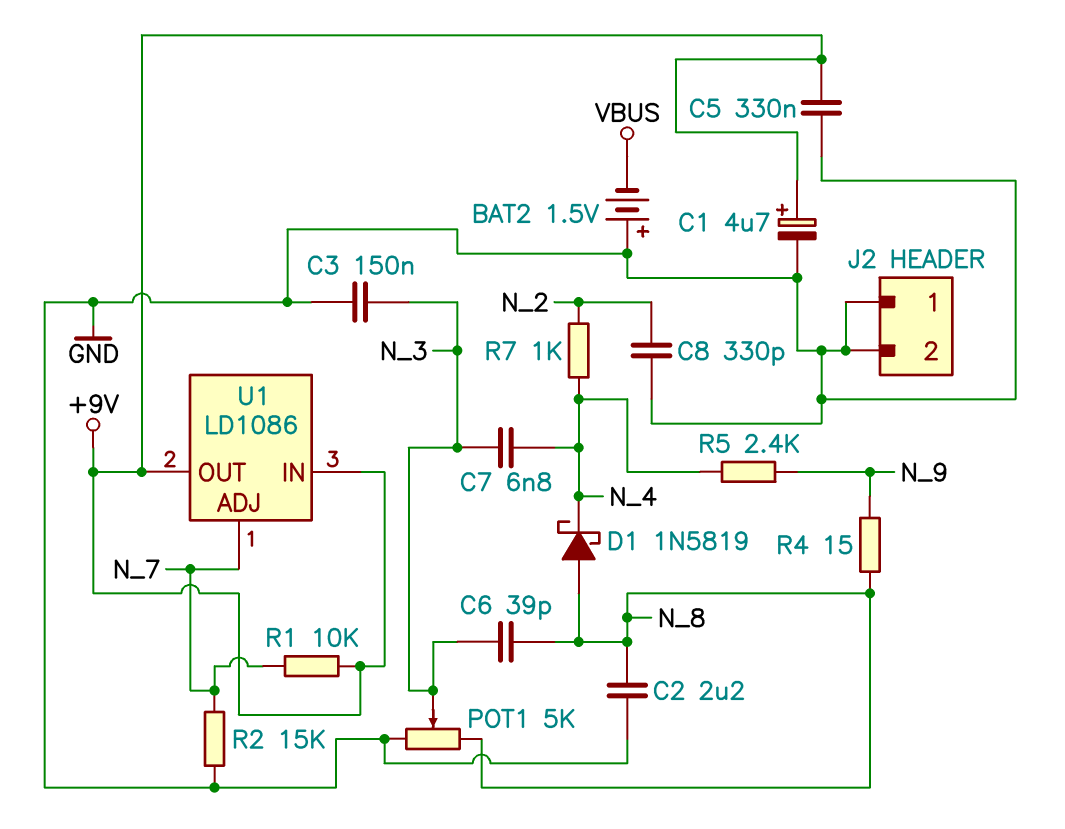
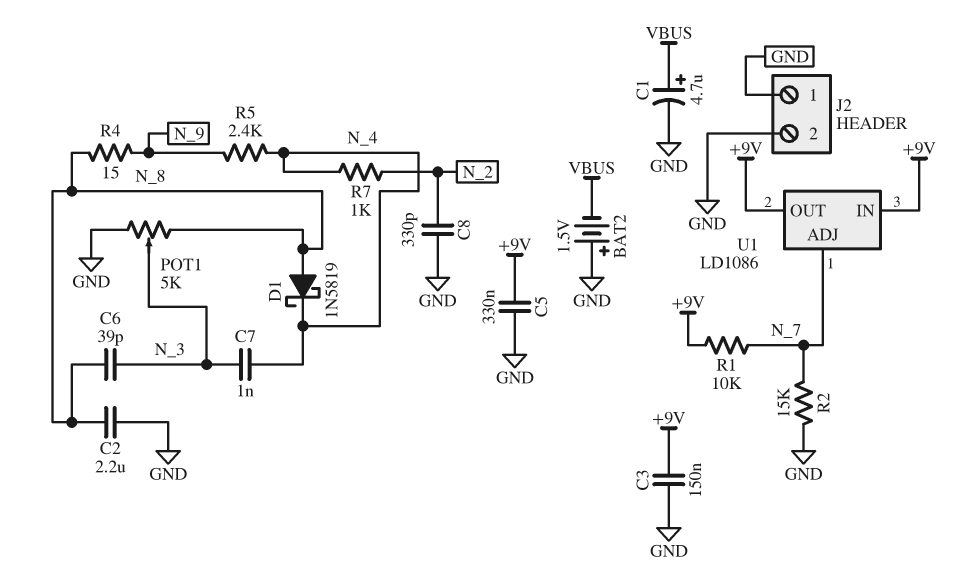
C1: 4.7uF (plus +9V, minus GND) -> 4.7uF (plus VBUS, minus GND)
C3: 150nF (GND, N_3) -> 150nF (+9V, GND)
C7: 6.8nF (N_3, N_4) -> 1nF (N_3, N_4)

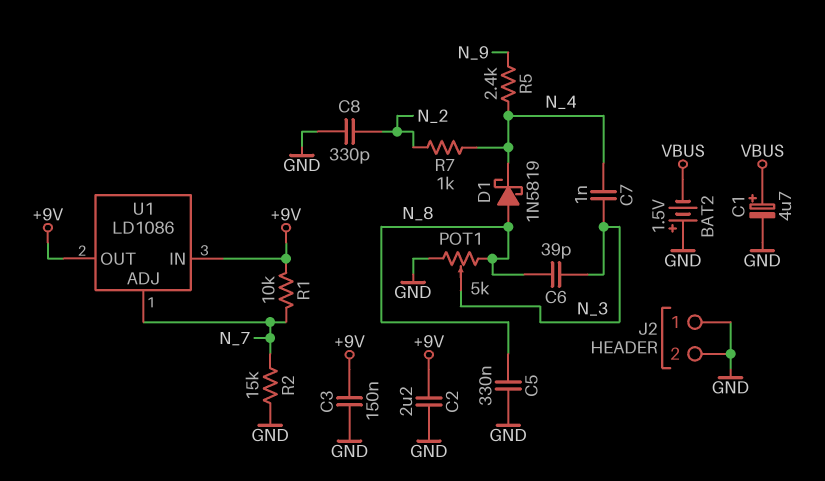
C2: 2.2uF (GND, N_8) -> 2.2uF (+9V, GND)
C5: 330nF (+9V, GND) -> 330nF (GND, N_8)
R4: 15 (N_8, N_9) -> none

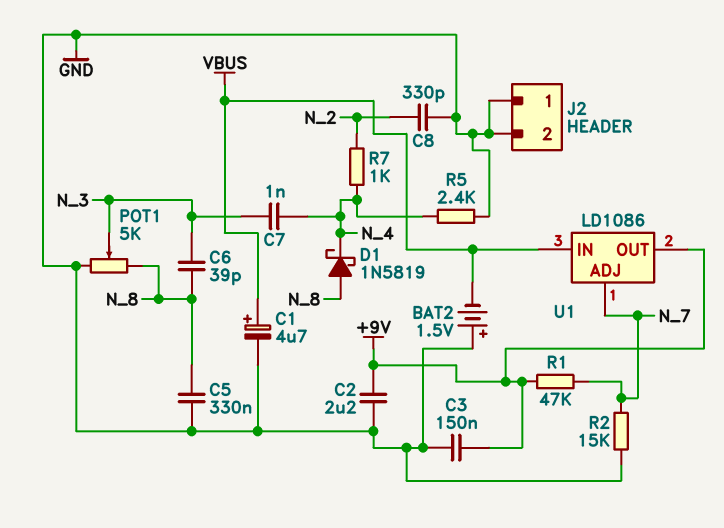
R1: 10k (+9V, N_7) -> 47k (+9V, N_7)
R5: 2.4k (N_4, N_9) -> 2.4k (GND, N_4)
U1 pin IN: +9V -> VBUS

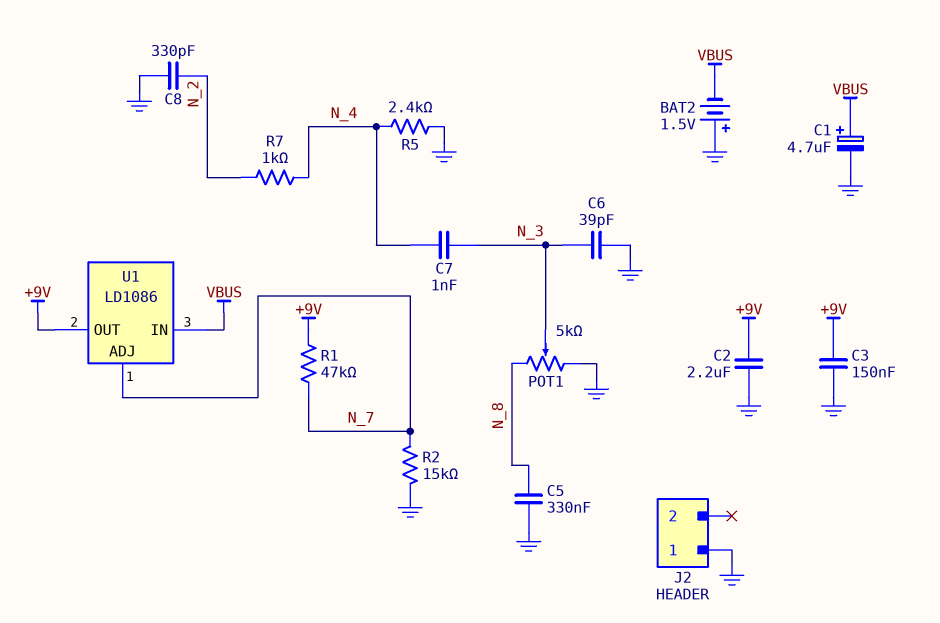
C6: 39pF (N_3, N_8) -> 39pF (GND, N_3)
D1: schottky 1N5819 (A N_8, K N_4) -> none
J2 pin 2: GND -> none

